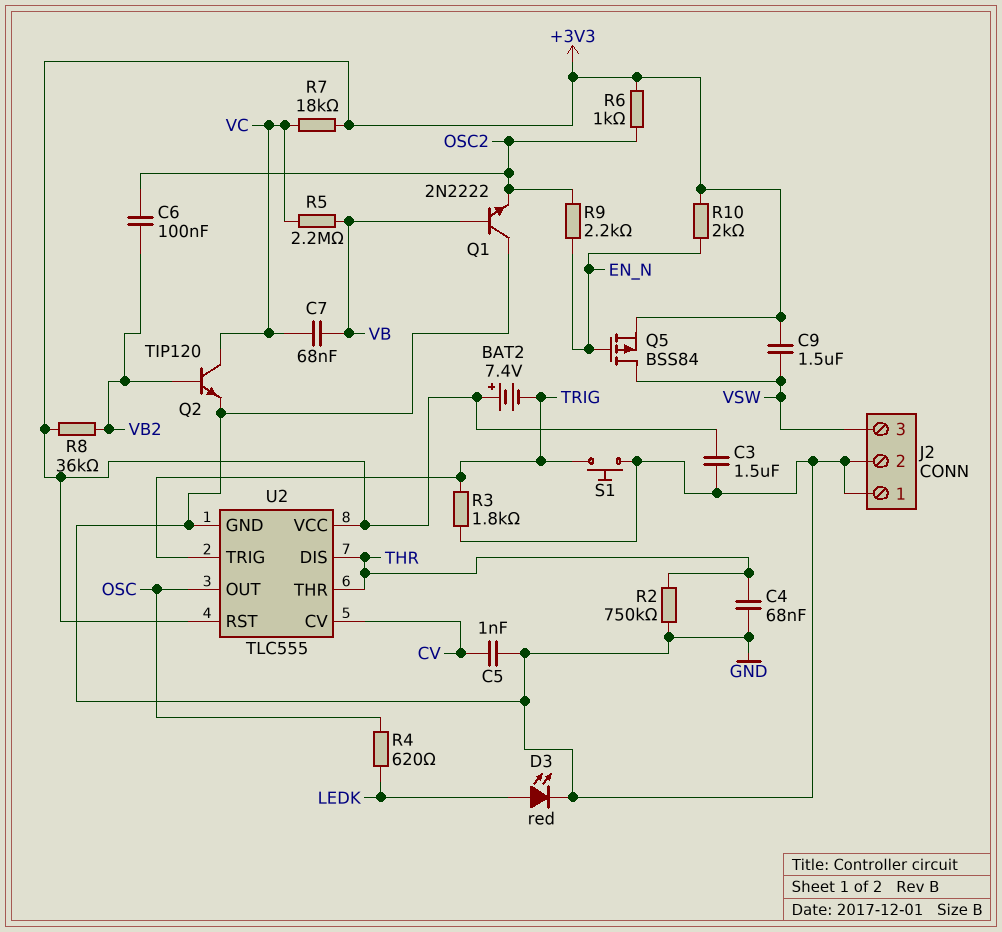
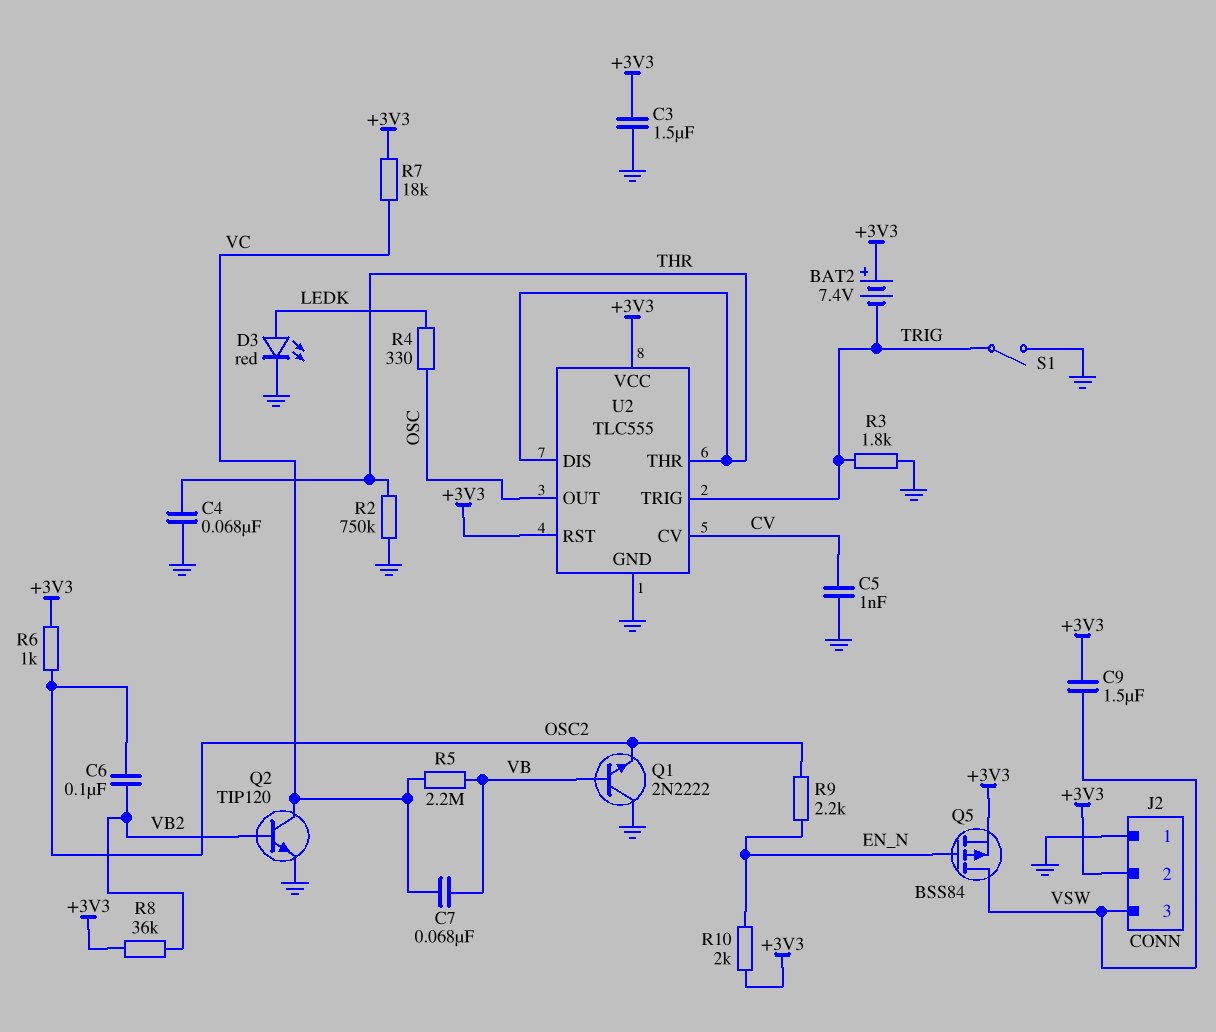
J2 pin 2: GND -> +3V3
R4: 620 (LEDK, OSC) -> 330 (LEDK, OSC)
S1: button (GND, TRIG) -> switch (GND, TRIG)

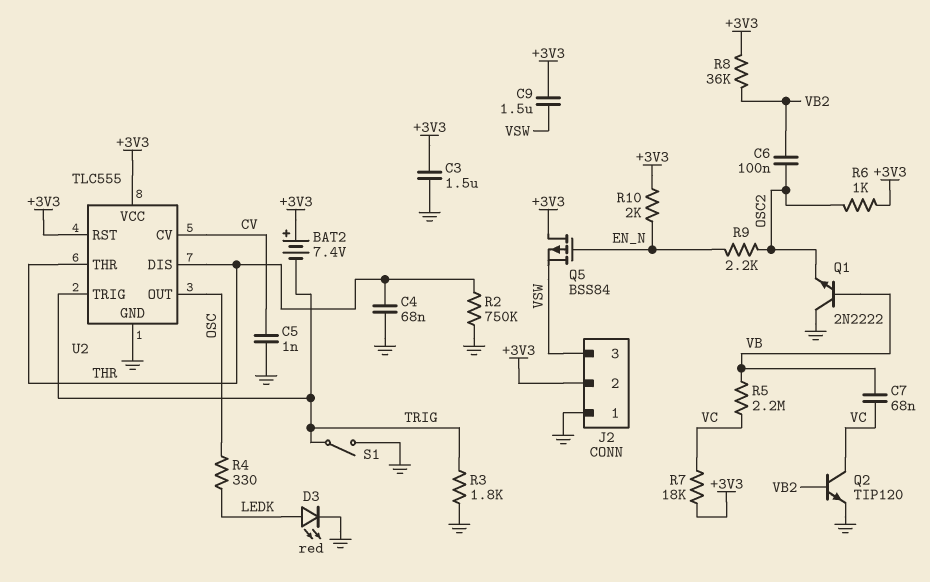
Q5: PMOS BSS84 (G EN_N, D VSW, S +3V3) -> PMOS BSS84 (G EN_N, D +3V3, S VSW)

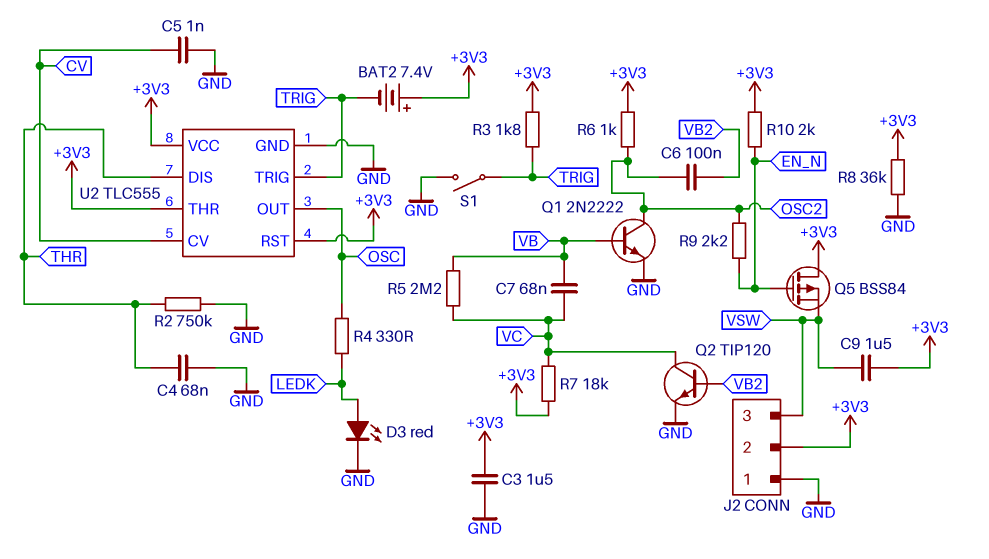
Q1: NPN 2N2222 (B VB, C GND, E OSC2) -> NPN 2N2222 (B VB, C OSC2, E GND)
R3: 1.8k (GND, TRIG) -> 1.8k (+3V3, TRIG)
R8: 36k (+3V3, VB2) -> 36k (+3V3, GND)
U2 pin THR: THR -> +3V3

